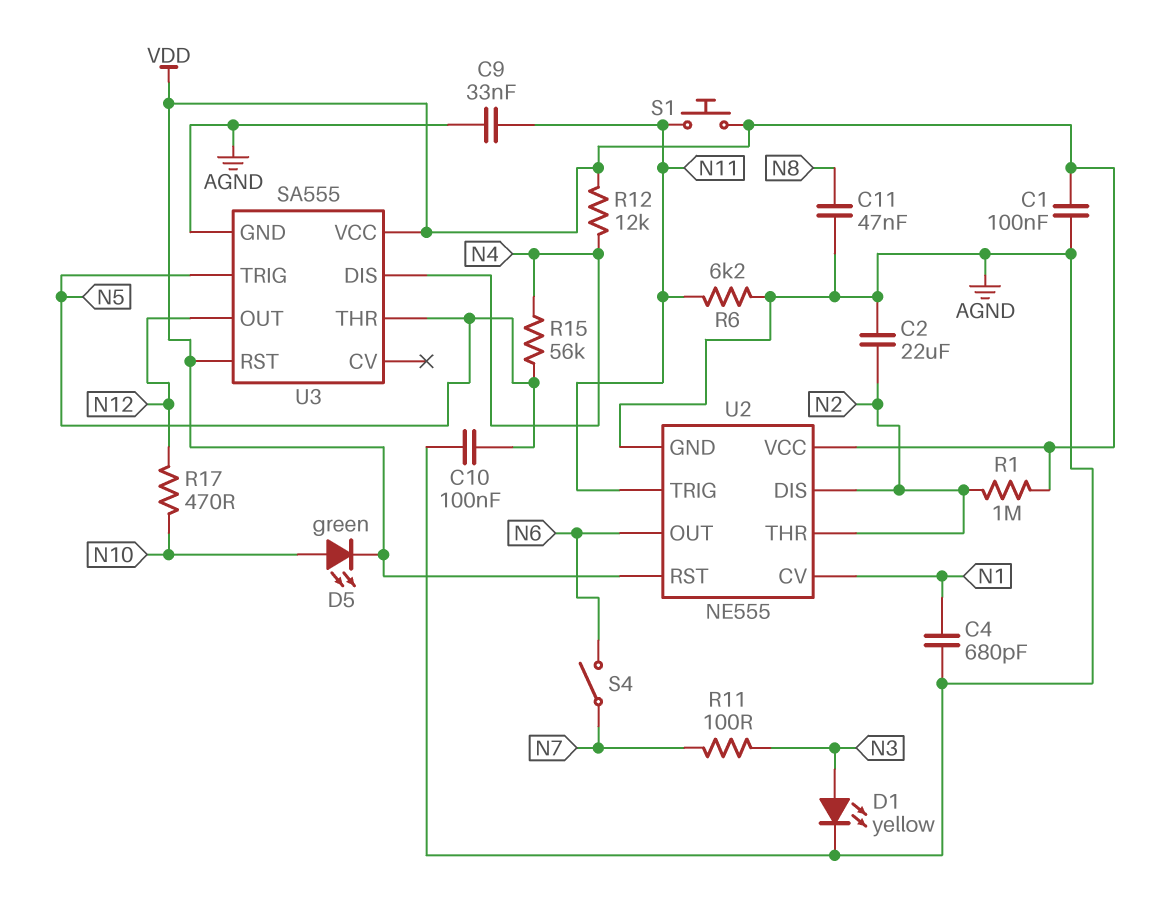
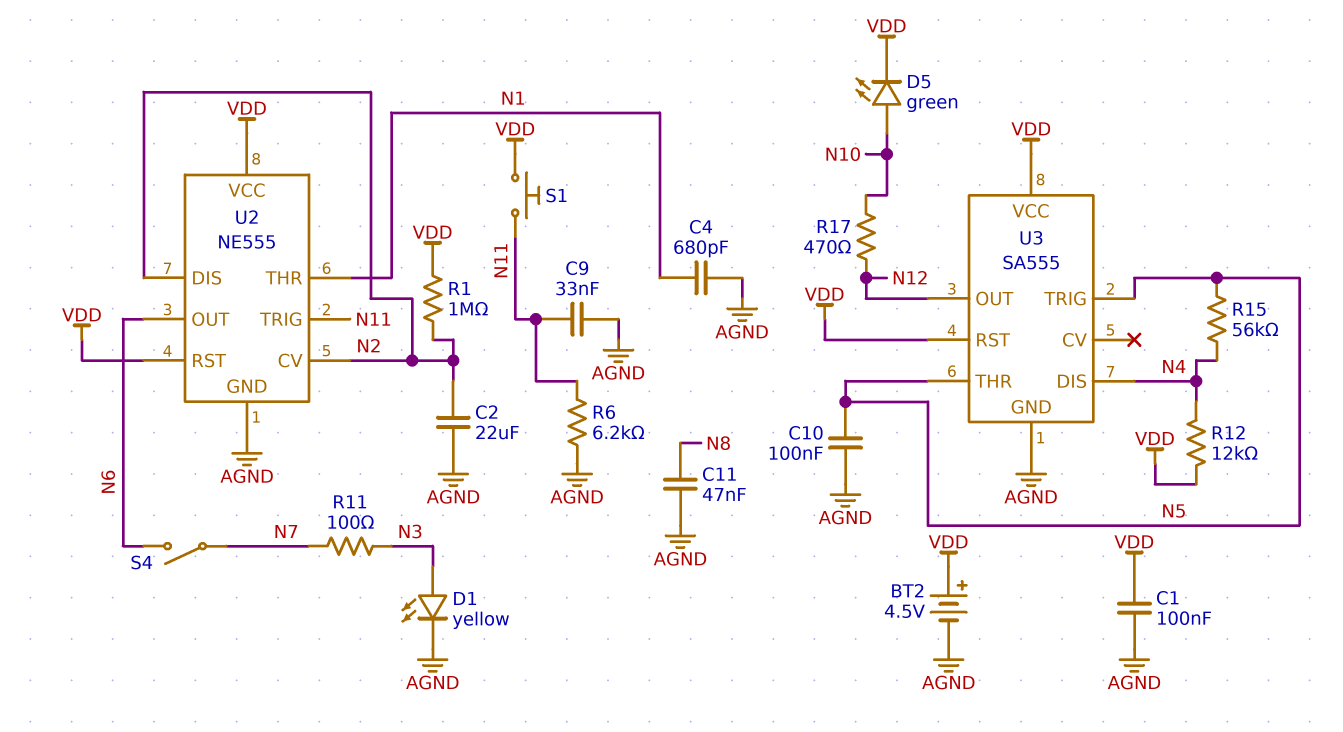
BT2: none -> 4.5V (plus VDD, minus AGND)
U2 pin CV: N1 -> N2
U2 pin THR: N2 -> N1

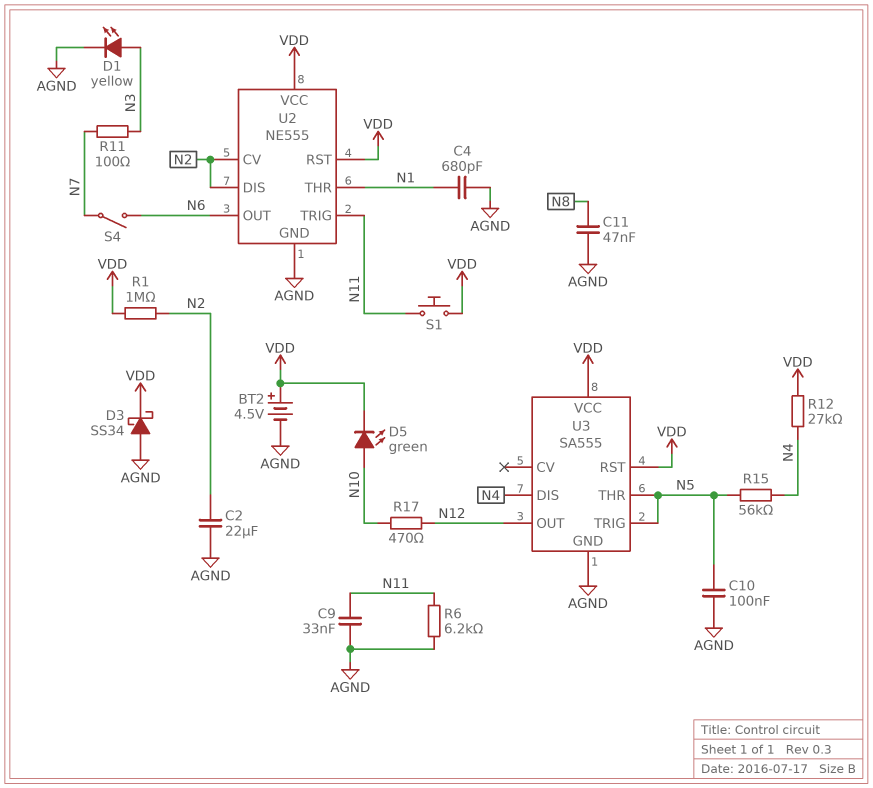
C1: 100nF (AGND, VDD) -> none
D3: none -> schottky SS34 (A AGND, K VDD)
R12: 12k (N4, VDD) -> 27k (N4, VDD)

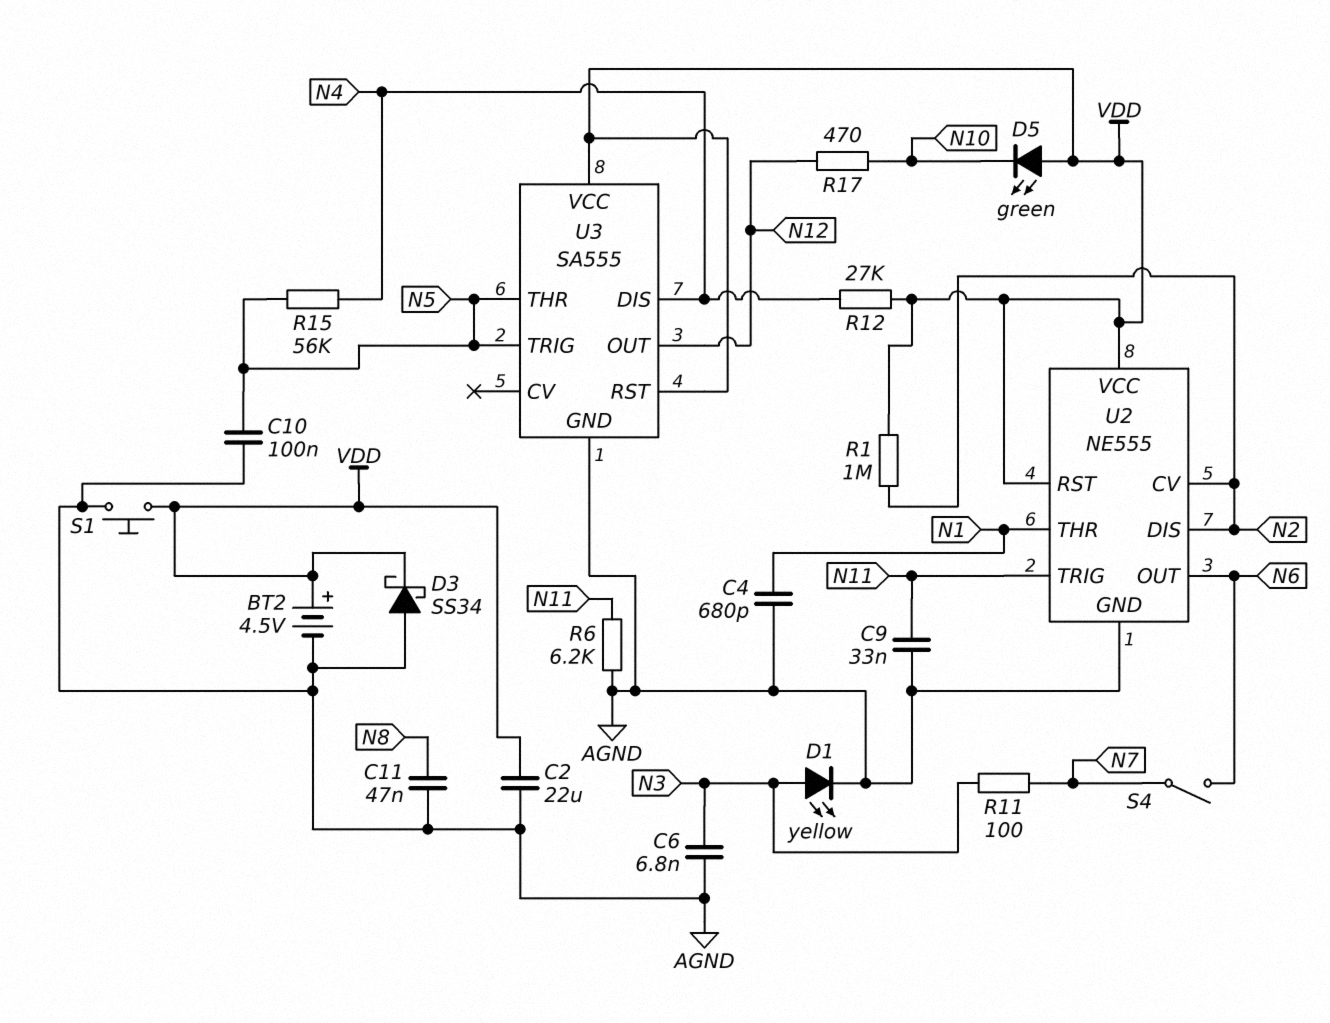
C2: 22uF (AGND, N2) -> 22uF (AGND, VDD)
C6: none -> 6.8nF (AGND, N3)
D5: LED green (A N10, K VDD) -> LED green (A VDD, K N10)
S1: button (N11, VDD) -> button (AGND, VDD)

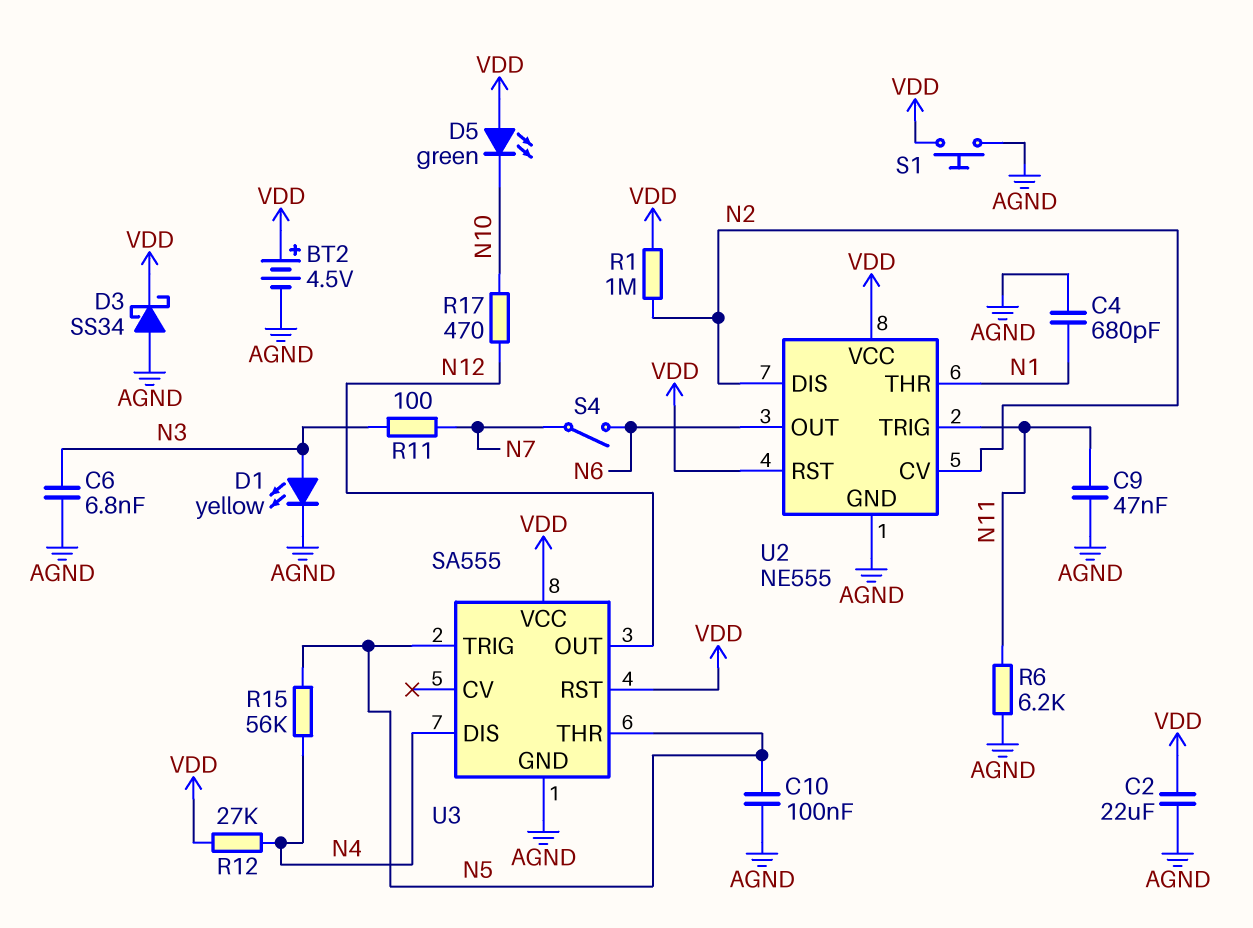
C9: 33nF (AGND, N11) -> 47nF (AGND, N11)
C11: 47nF (AGND, N8) -> none

